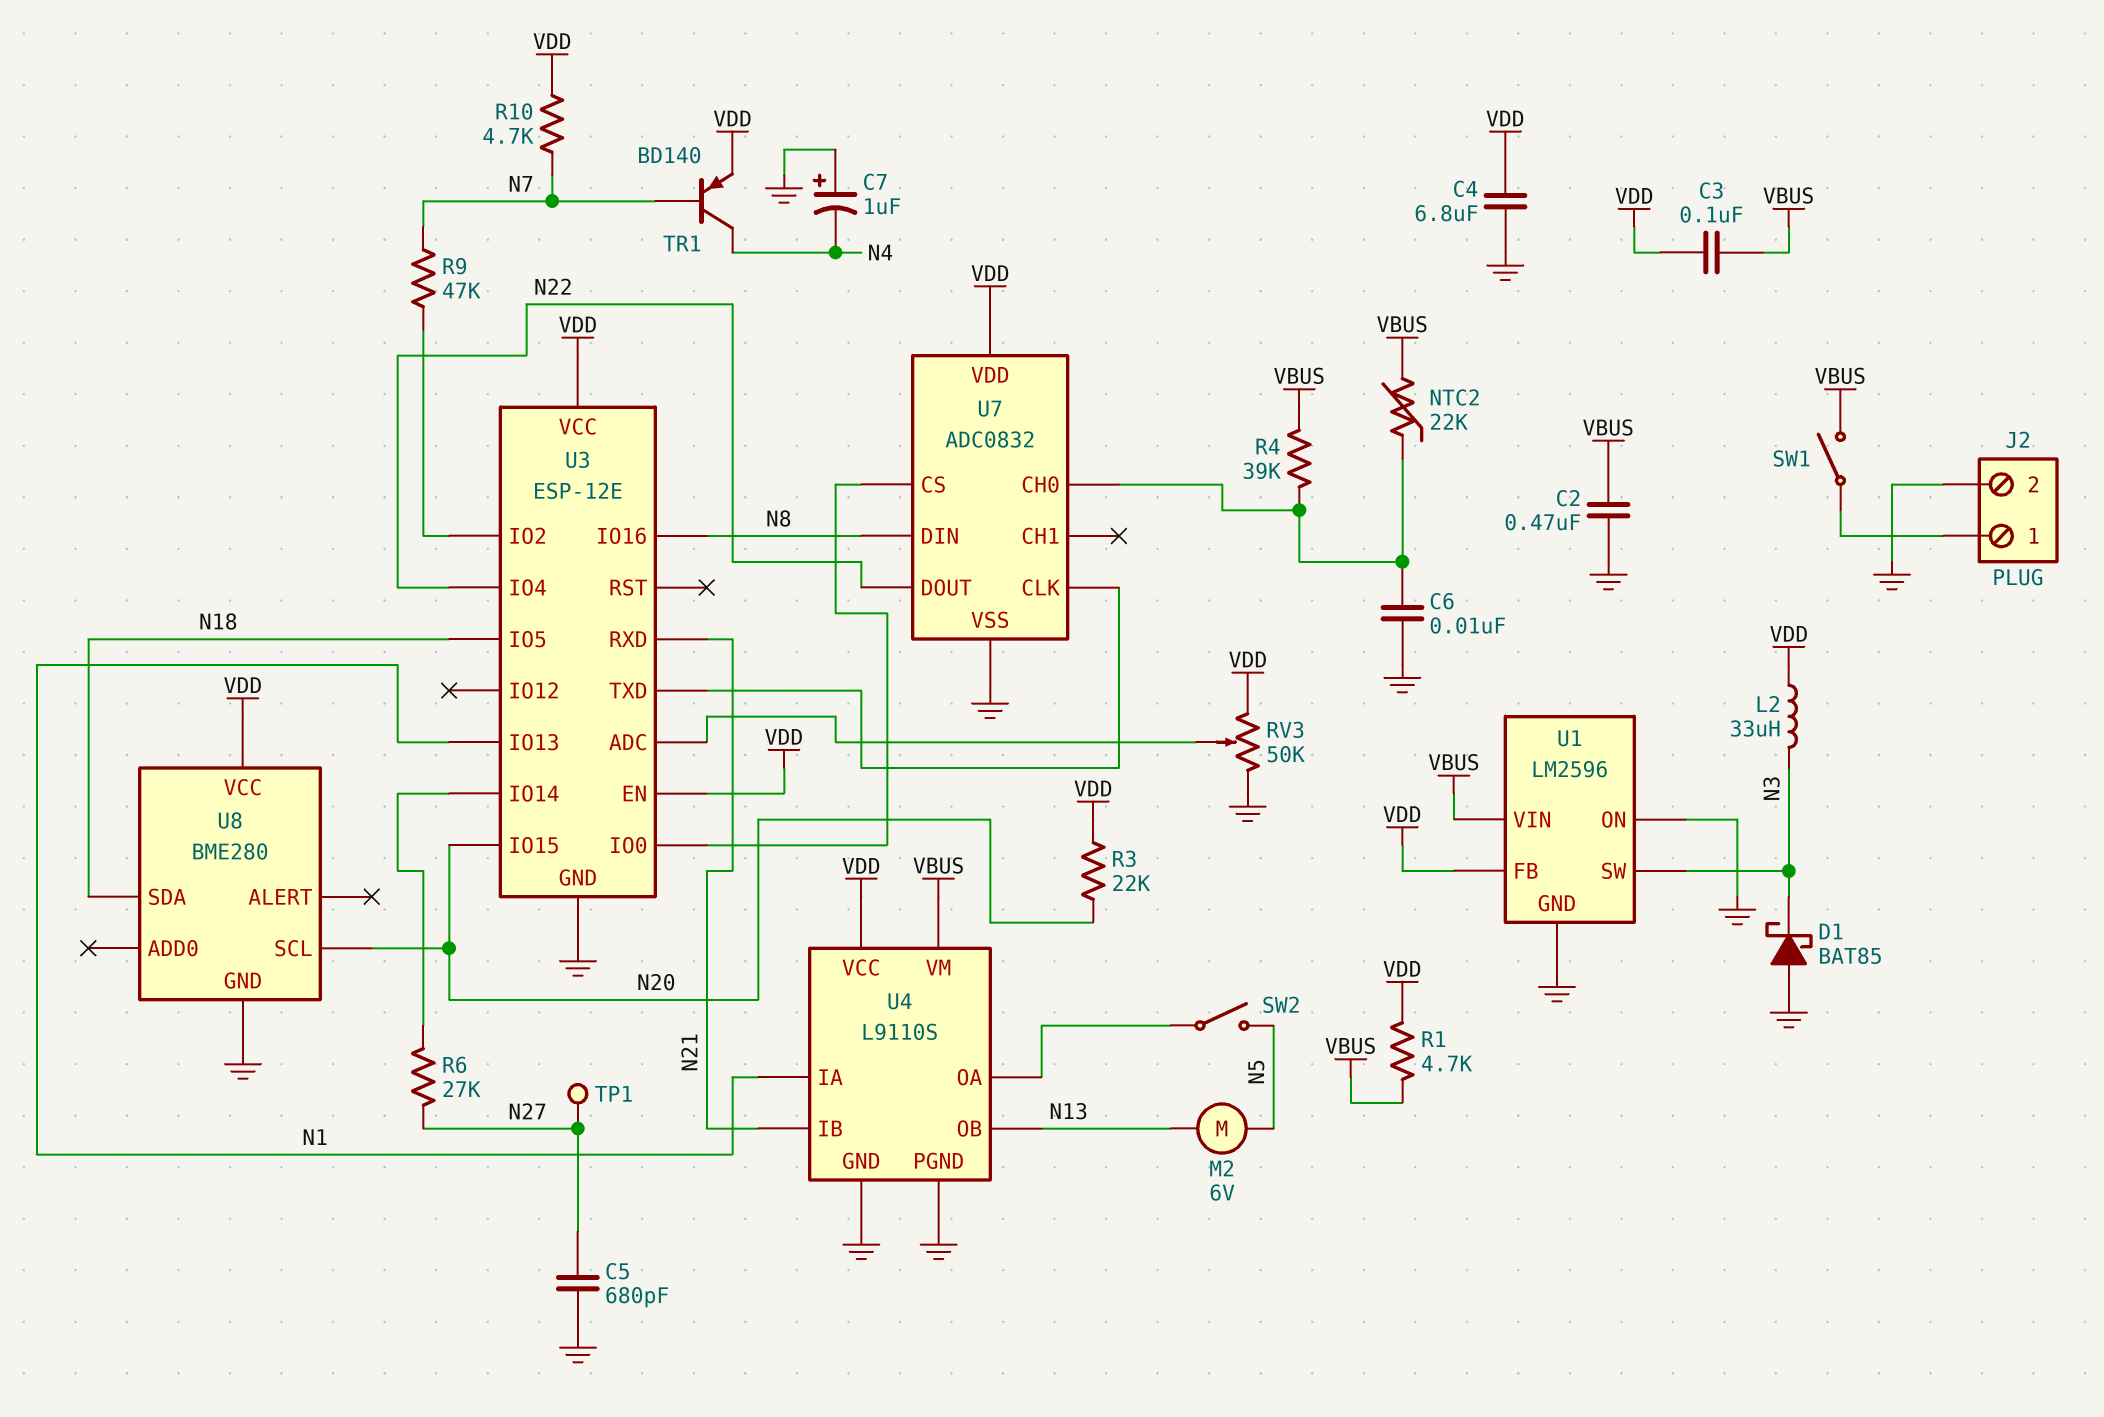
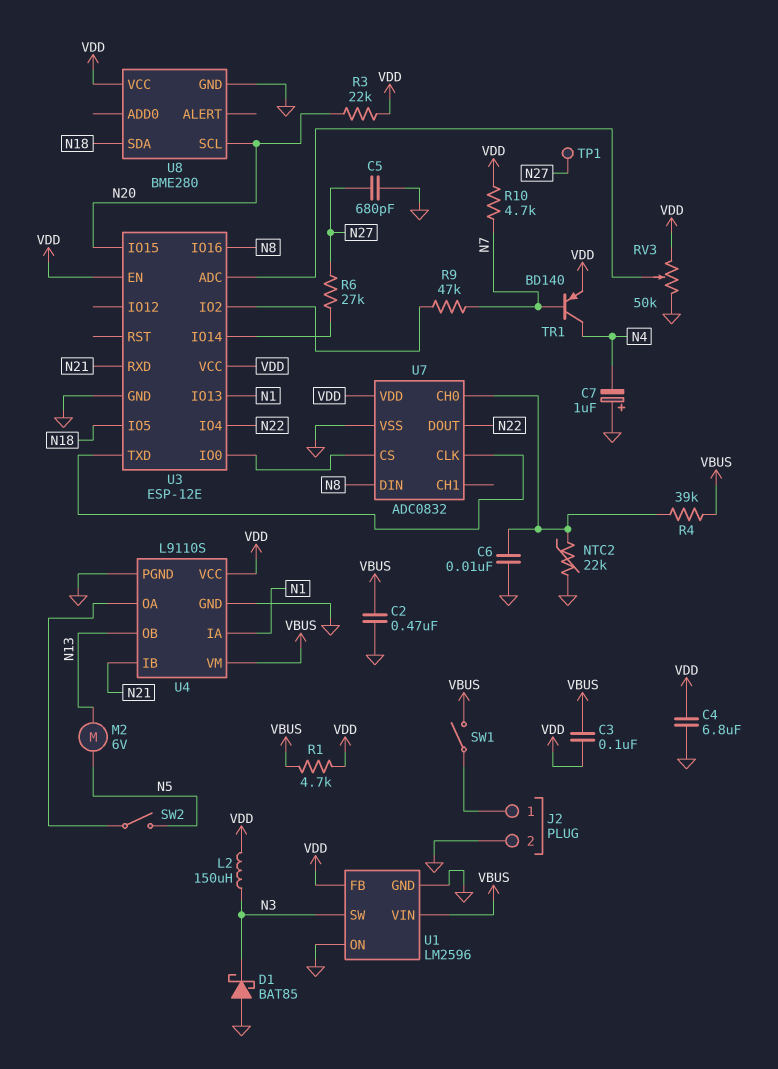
L2: 33uH (N3, VDD) -> 150uH (N3, VDD)
NTC2: 22k (U7/CH0, VBUS) -> 22k (GND, U7/CH0)

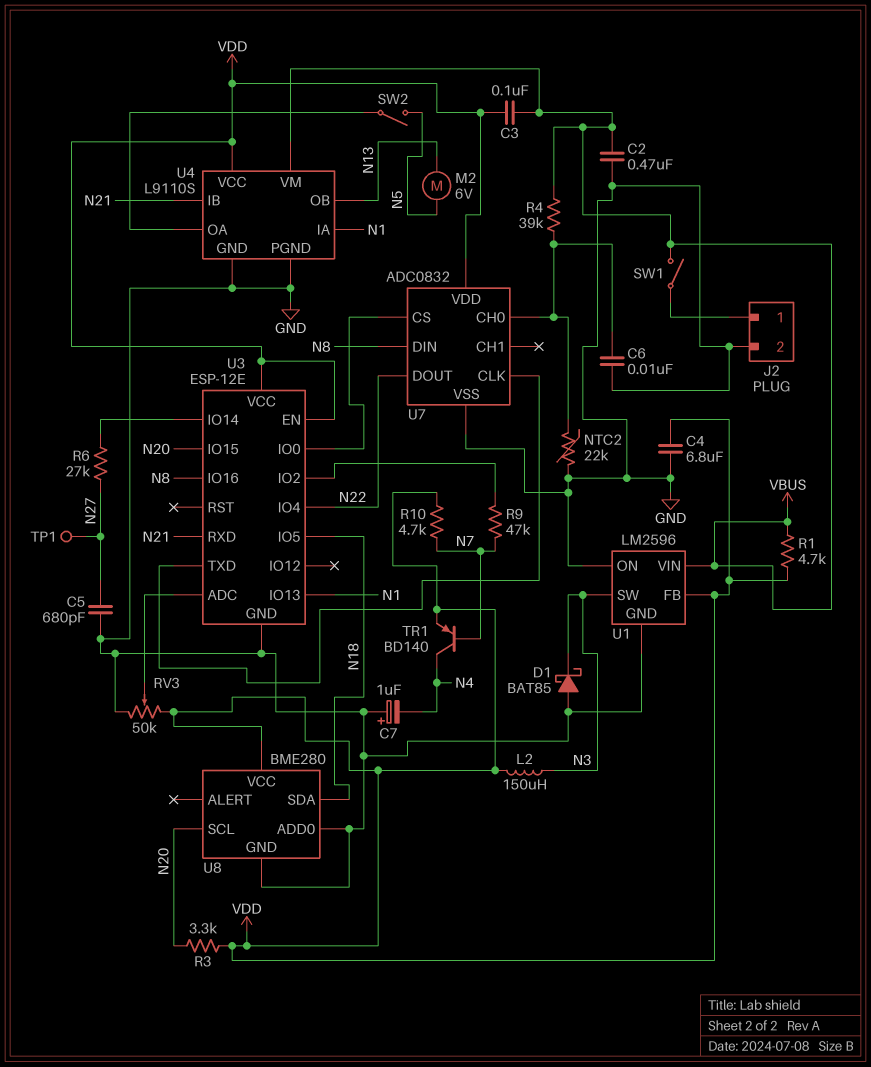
R3: 22k (N20, VDD) -> 3.3k (N20, VDD)
U8 pin ADD0: none -> GND

